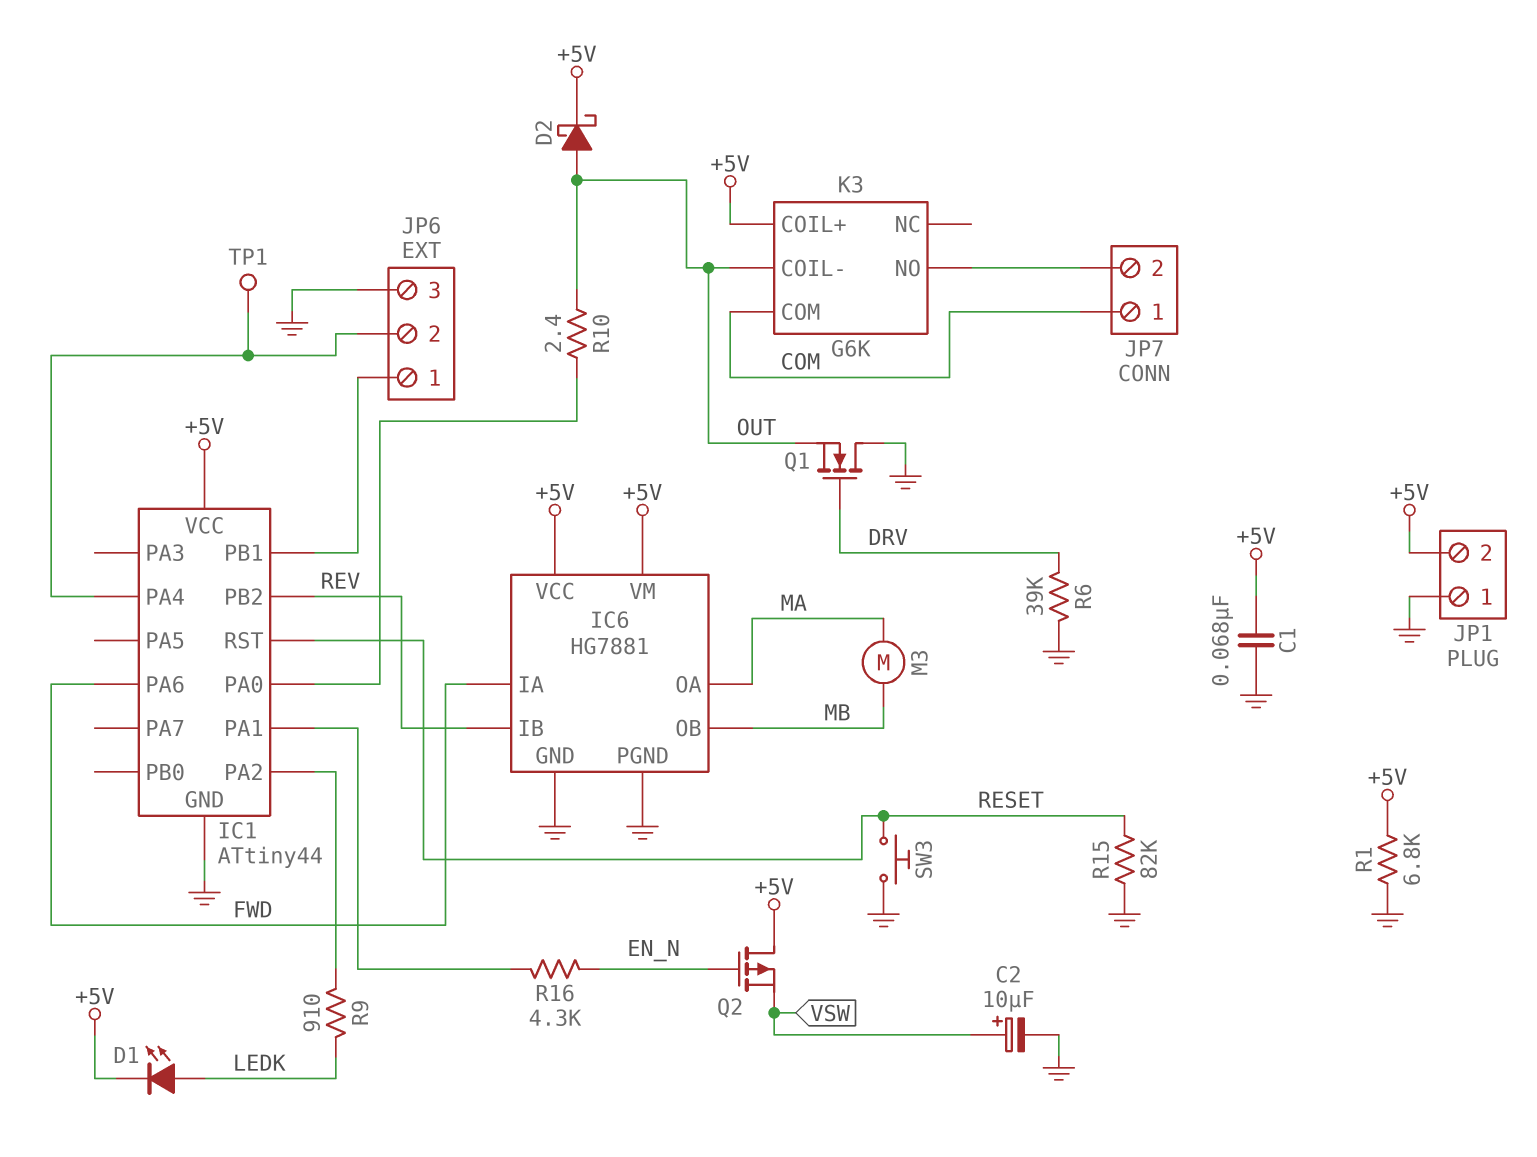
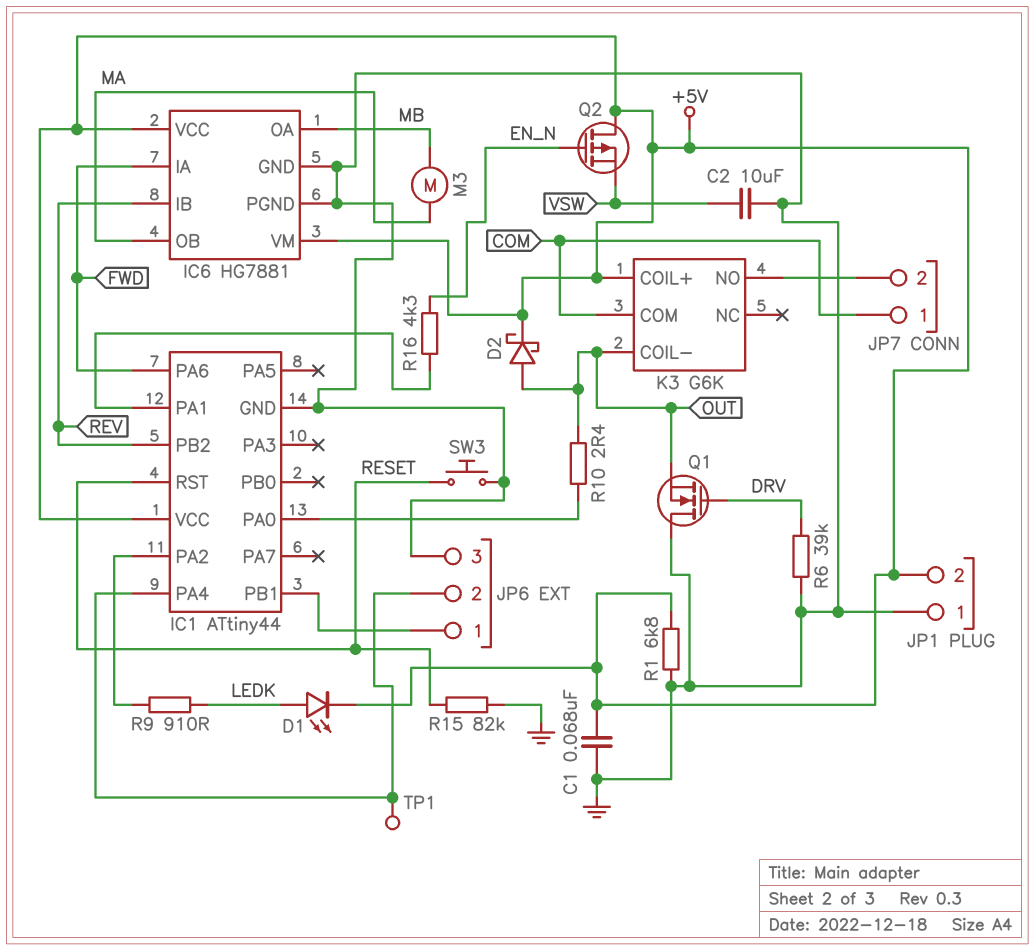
C2: 10uF (plus VSW, minus GND) -> 10uF (GND, VSW)
IC6 pin OA: MA -> MB
IC6 pin OB: MB -> MA

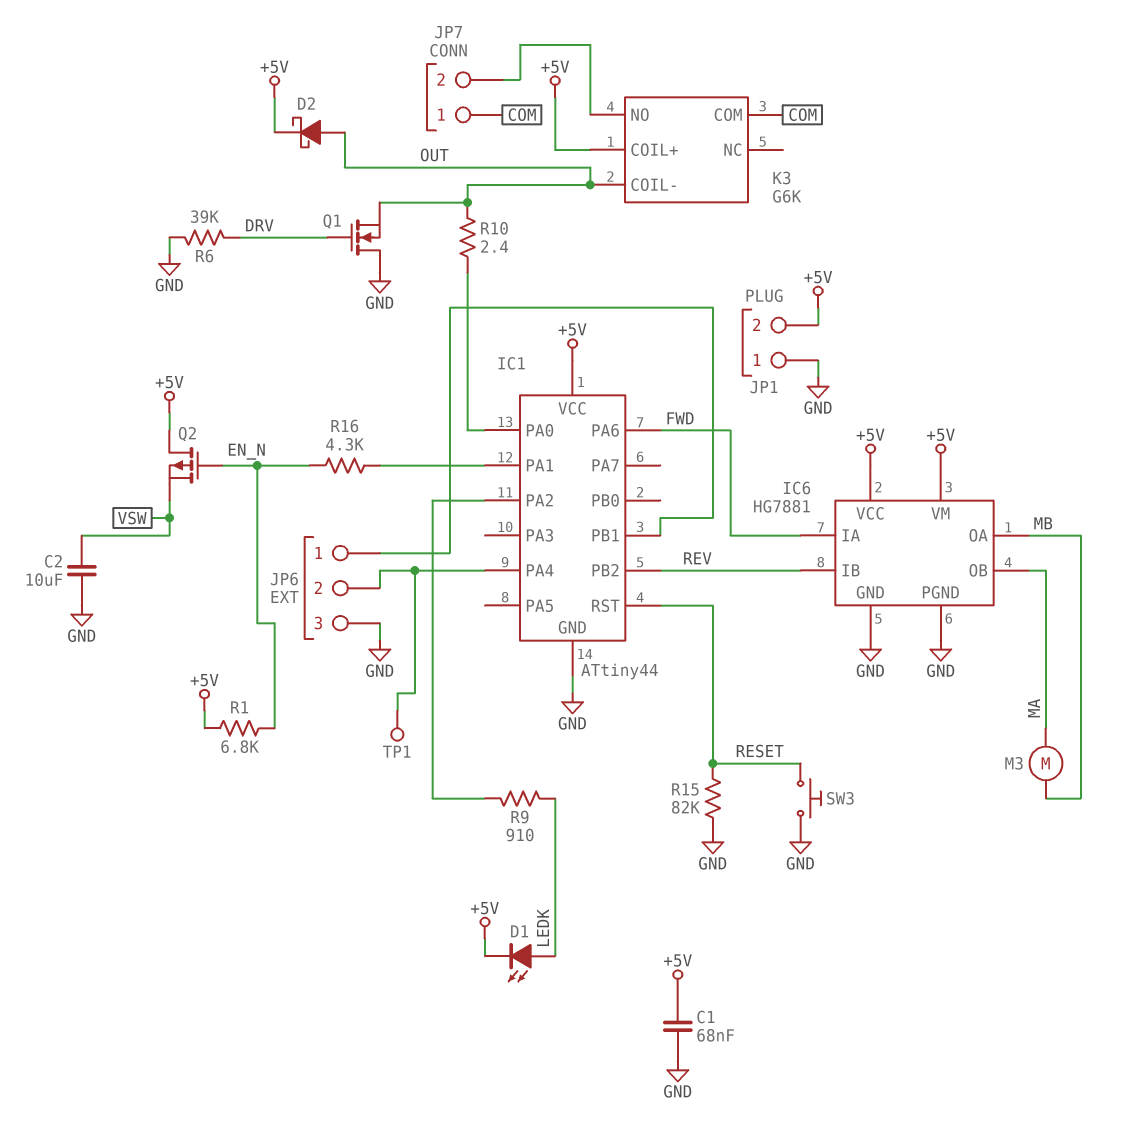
R1: 6.8k (+5V, GND) -> 6.8k (+5V, EN_N)

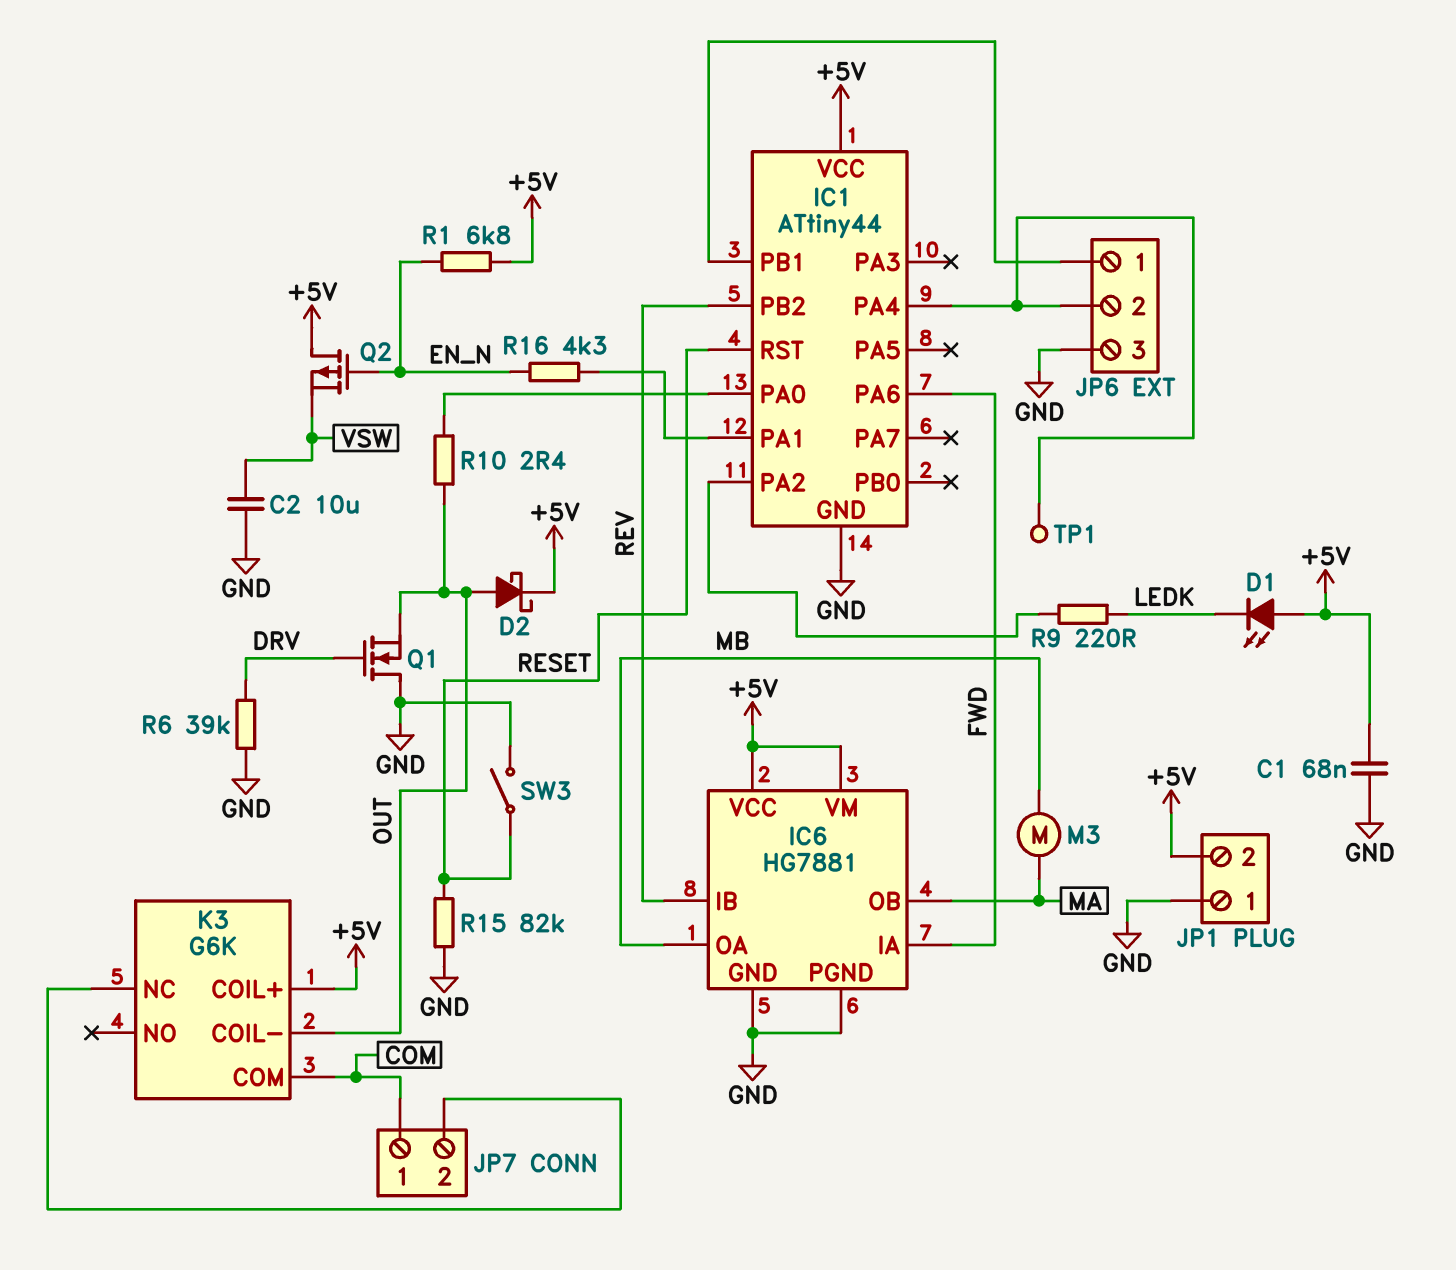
D1: LED (A LEDK, K +5V) -> LED (A +5V, K LEDK)
K3 pin NC: none -> JP7/2
K3 pin NO: JP7/2 -> none
R9: 910 (IC1/PA2, LEDK) -> 220 (IC1/PA2, LEDK)
SW3: button (GND, RESET) -> switch (GND, RESET)

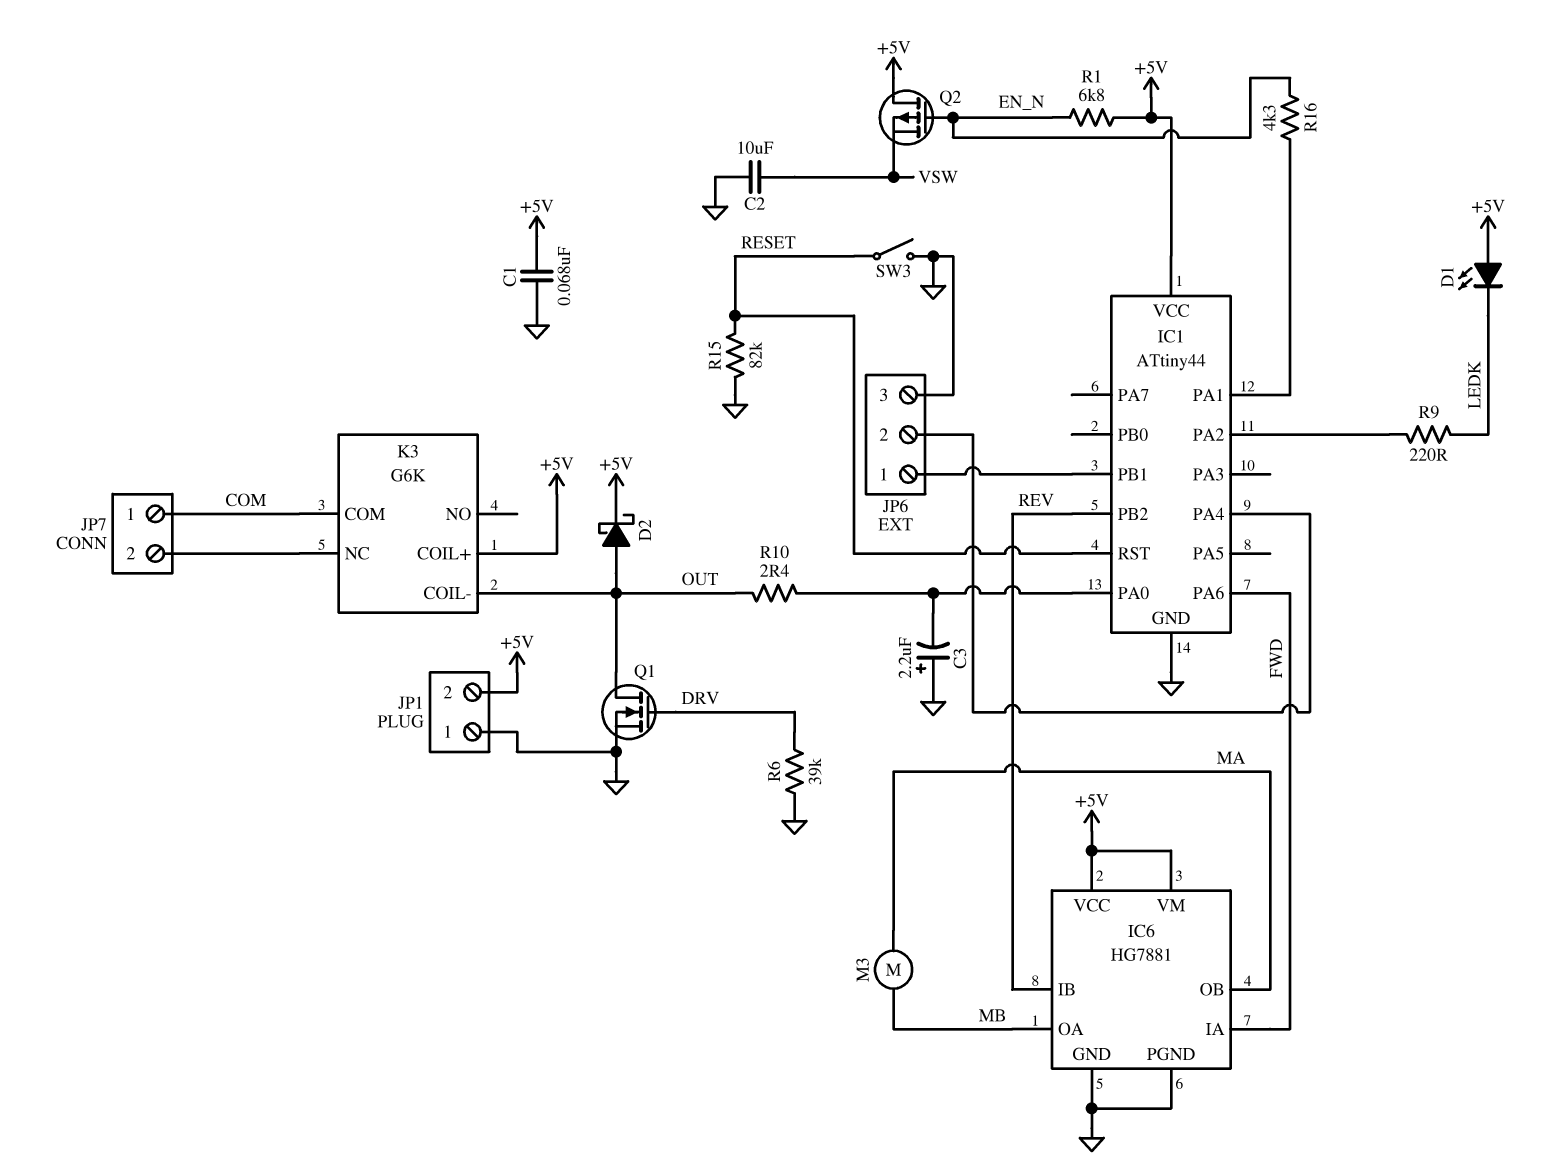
C3: none -> 2.2uF (plus GND, minus IC1/PA0)
Q1: NMOS (G DRV, D GND, S OUT) -> NMOS (G DRV, D OUT, S GND)
TP1: test point (IC1/PA4) -> none

